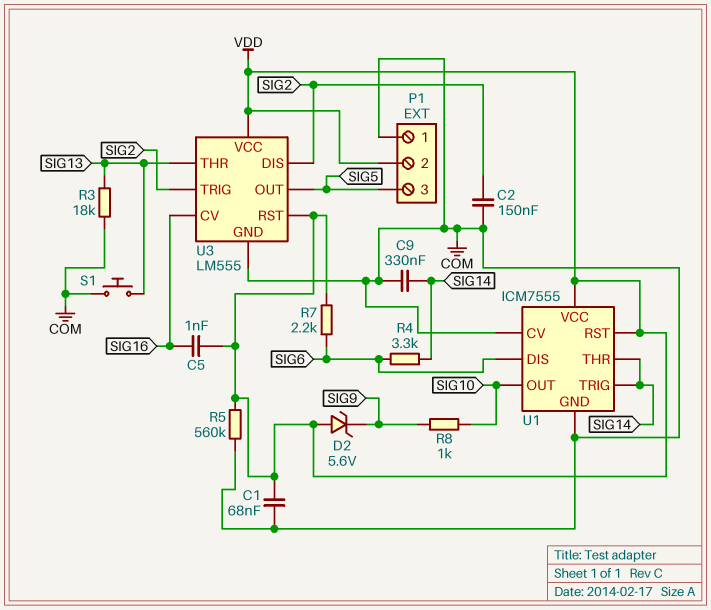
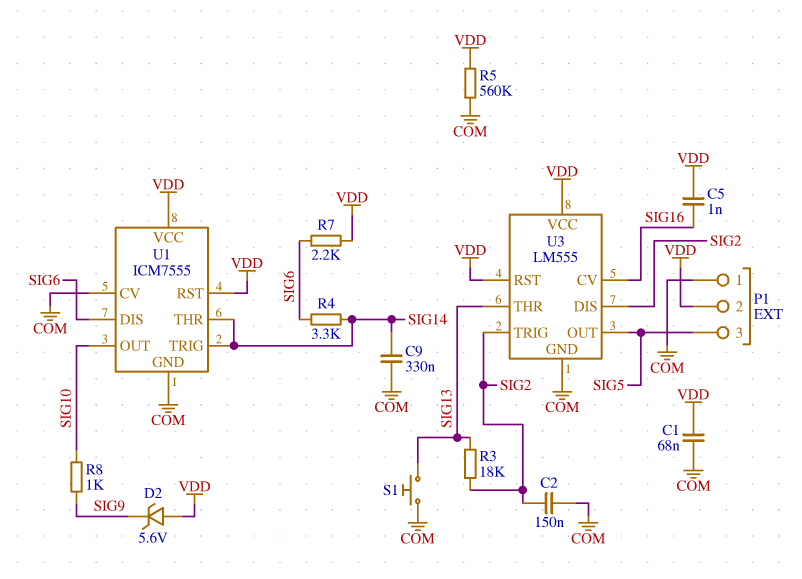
R3: 18k (COM, SIG13) -> 18k (SIG2, SIG13)

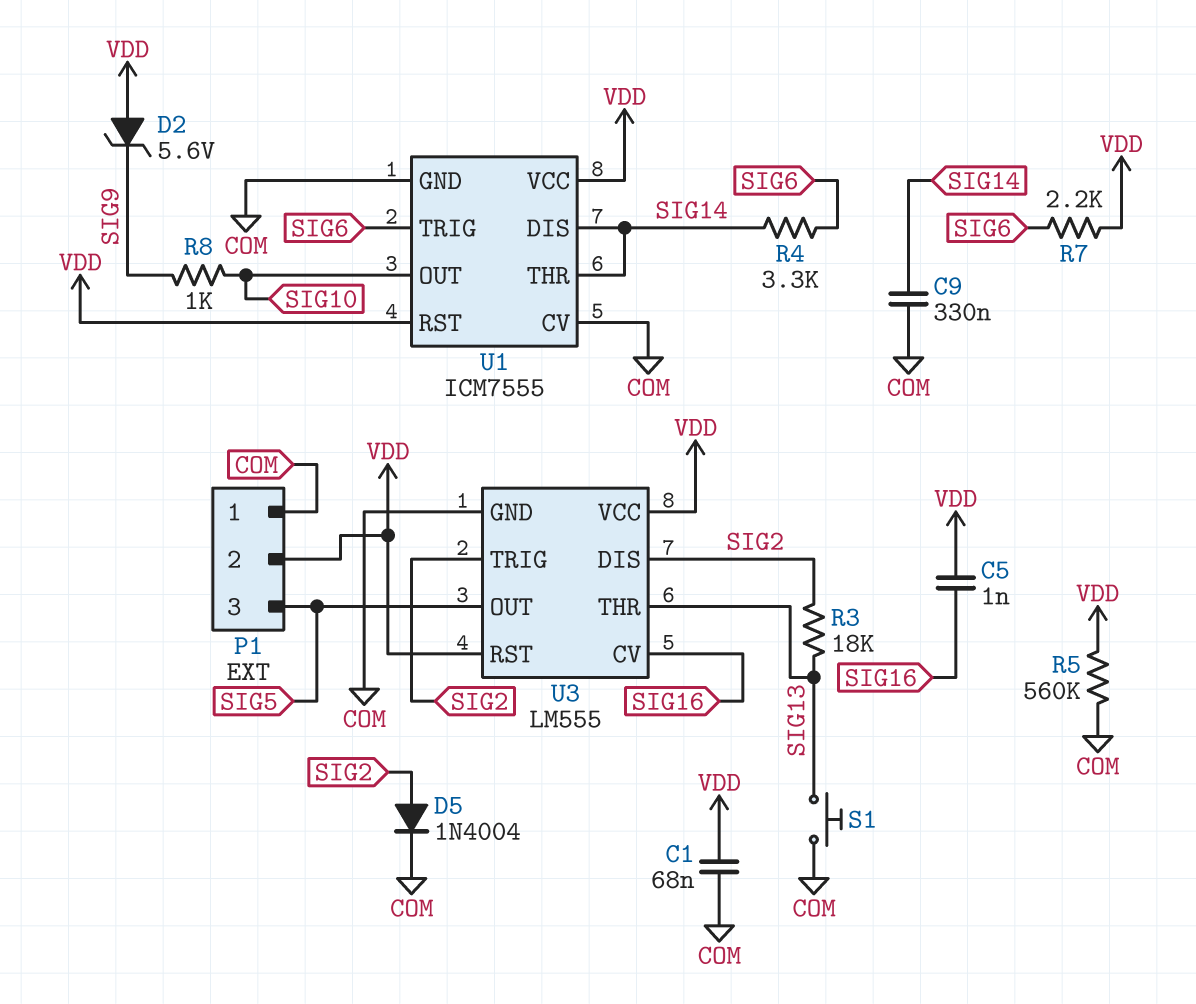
C2: 150nF (COM, SIG2) -> none
D5: none -> diode 1N4004 (A SIG2, K COM)
U1 pin DIS: SIG6 -> SIG14
U1 pin TRIG: SIG14 -> SIG6

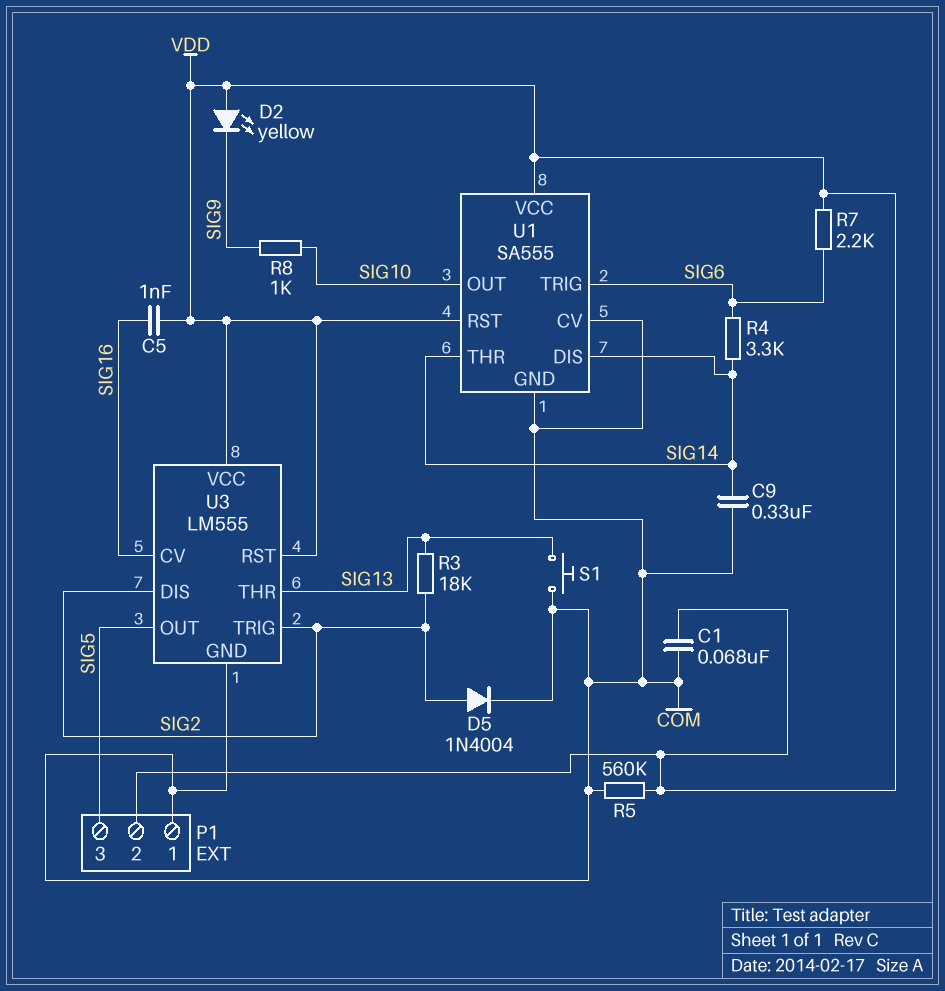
D2: zener 5.6V (A VDD, K SIG9) -> LED yellow (A VDD, K SIG9)
U1: ICM7555 -> SA555

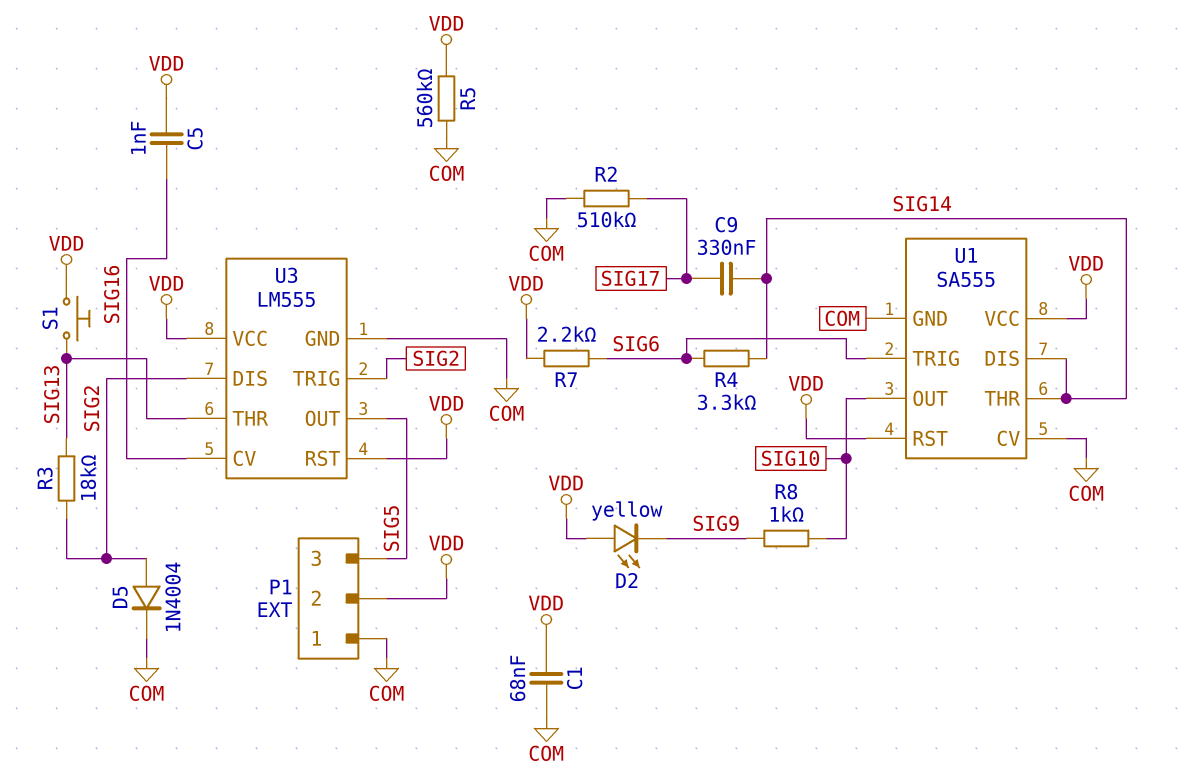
C9: 330nF (COM, SIG14) -> 330nF (SIG14, SIG17)
R2: none -> 510k (COM, SIG17)
S1: button (COM, SIG13) -> button (SIG13, VDD)

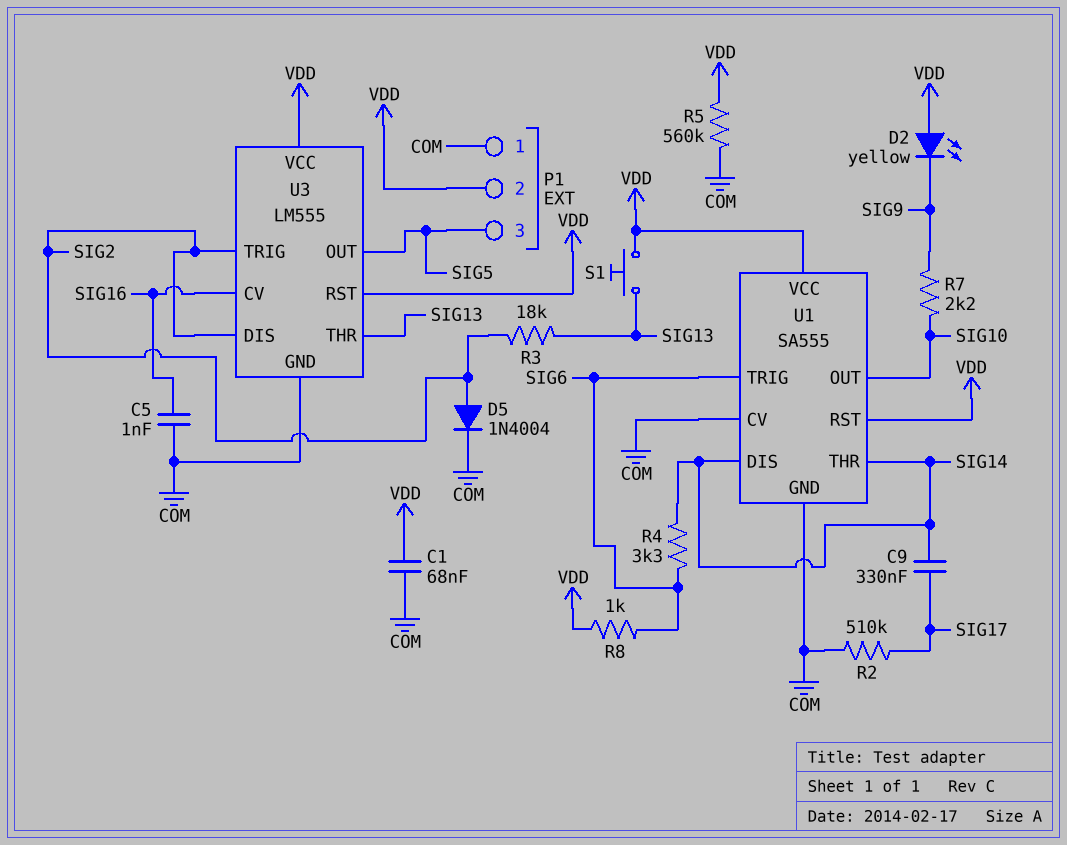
C5: 1nF (SIG16, VDD) -> 1nF (COM, SIG16)
R7: 2.2k (SIG6, VDD) -> 2.2k (SIG9, SIG10)
R8: 1k (SIG9, SIG10) -> 1k (SIG6, VDD)

